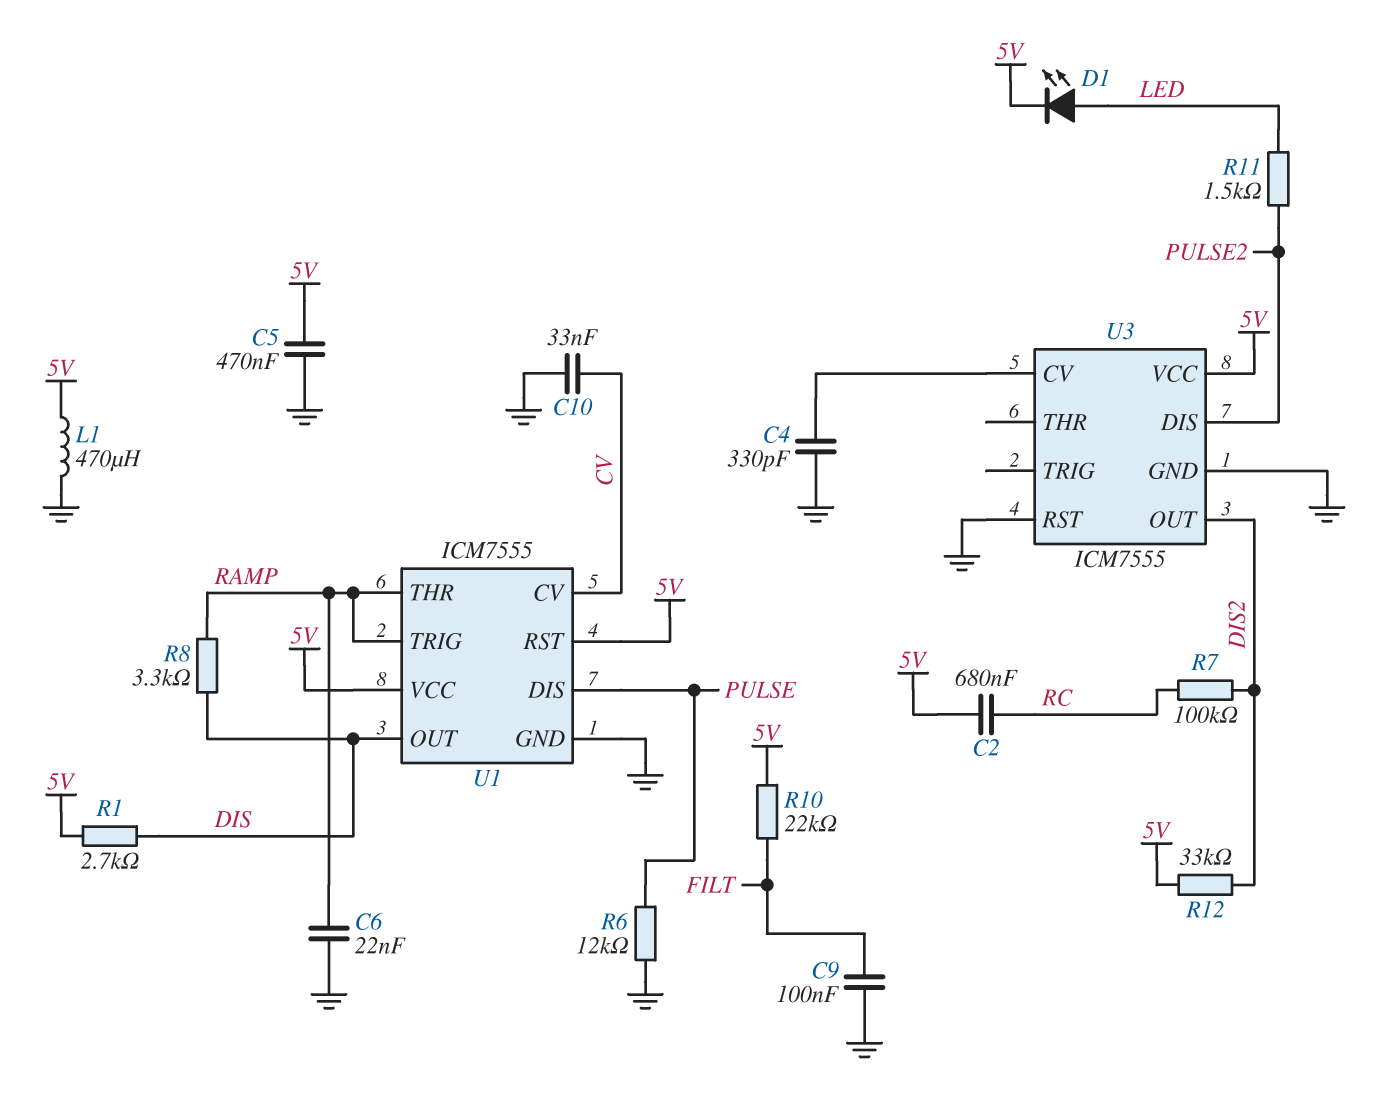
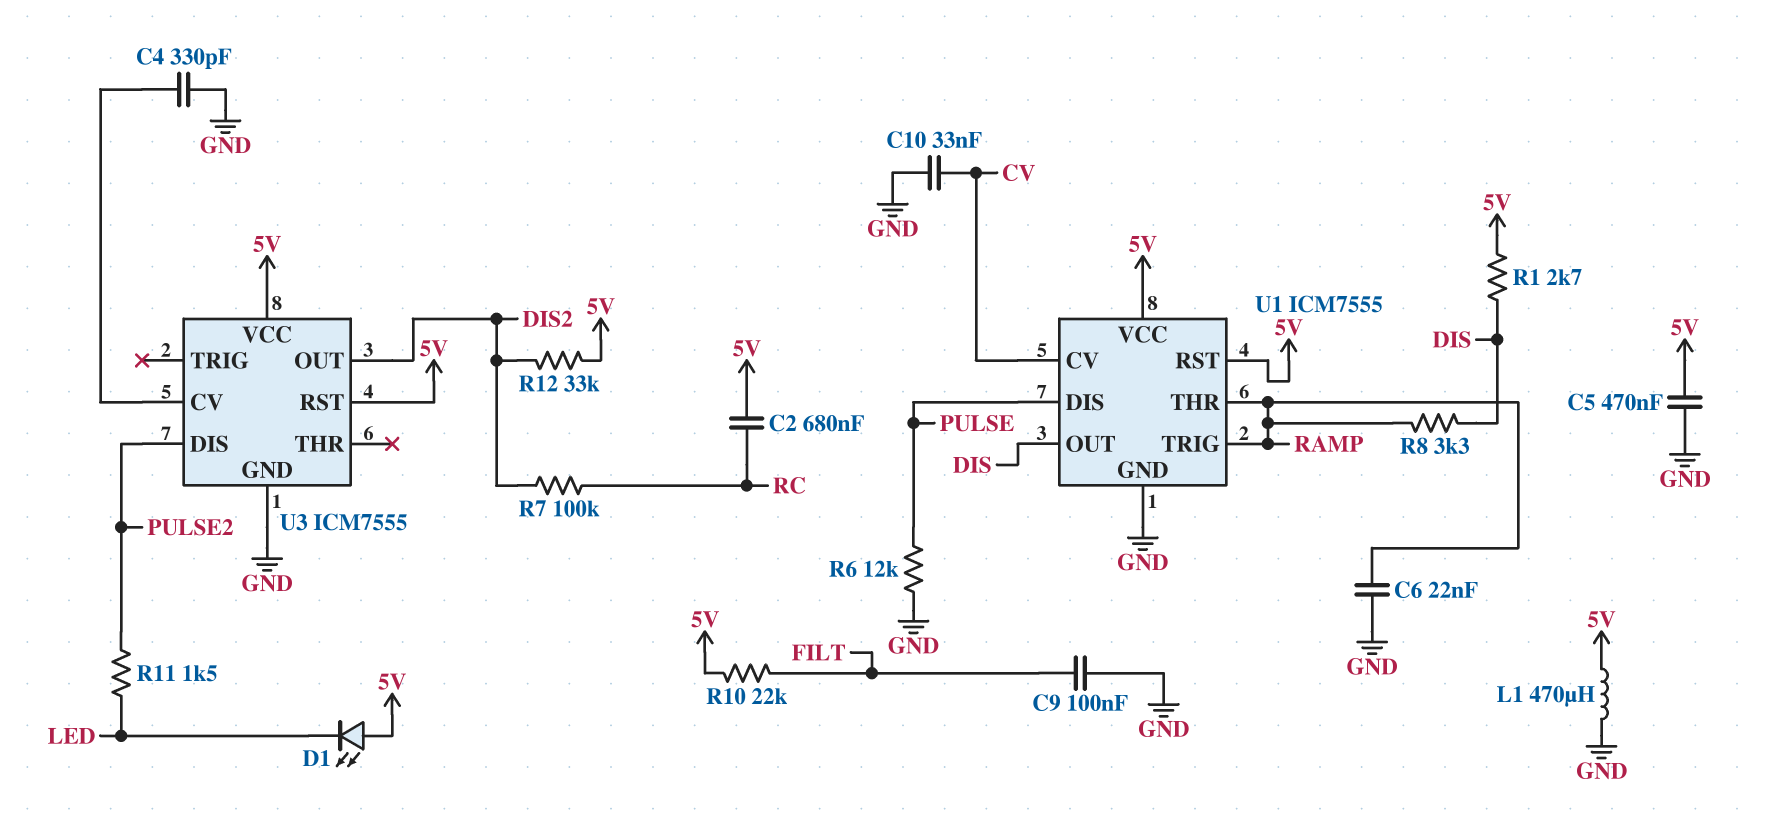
D1: LED (A LED, K 5V) -> LED (A 5V, K LED)
U3 pin RST: GND -> 5V

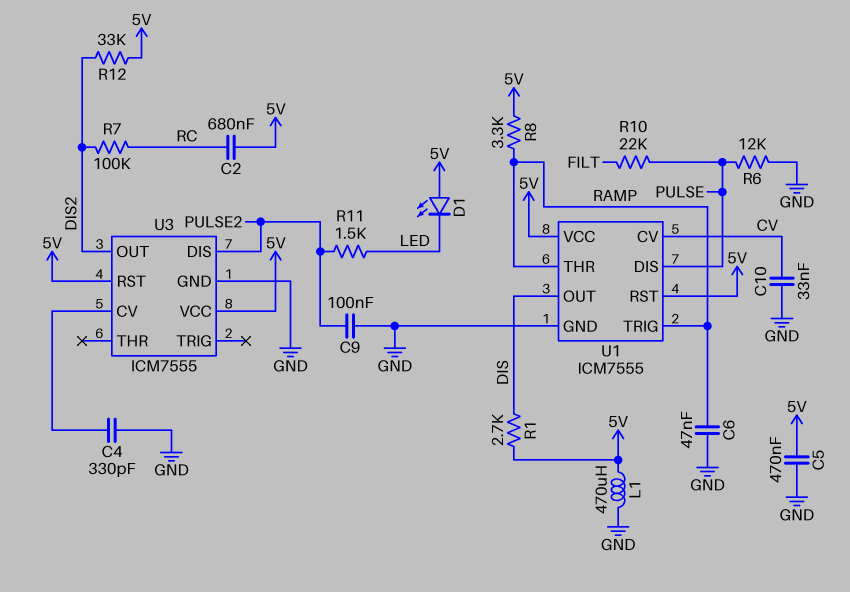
C6: 22nF (GND, RAMP) -> 47nF (GND, RAMP)
C9: 100nF (FILT, GND) -> 100nF (GND, PULSE2)
R8: 3.3k (DIS, RAMP) -> 3.3k (5V, RAMP)
R10: 22k (5V, FILT) -> 22k (FILT, PULSE)

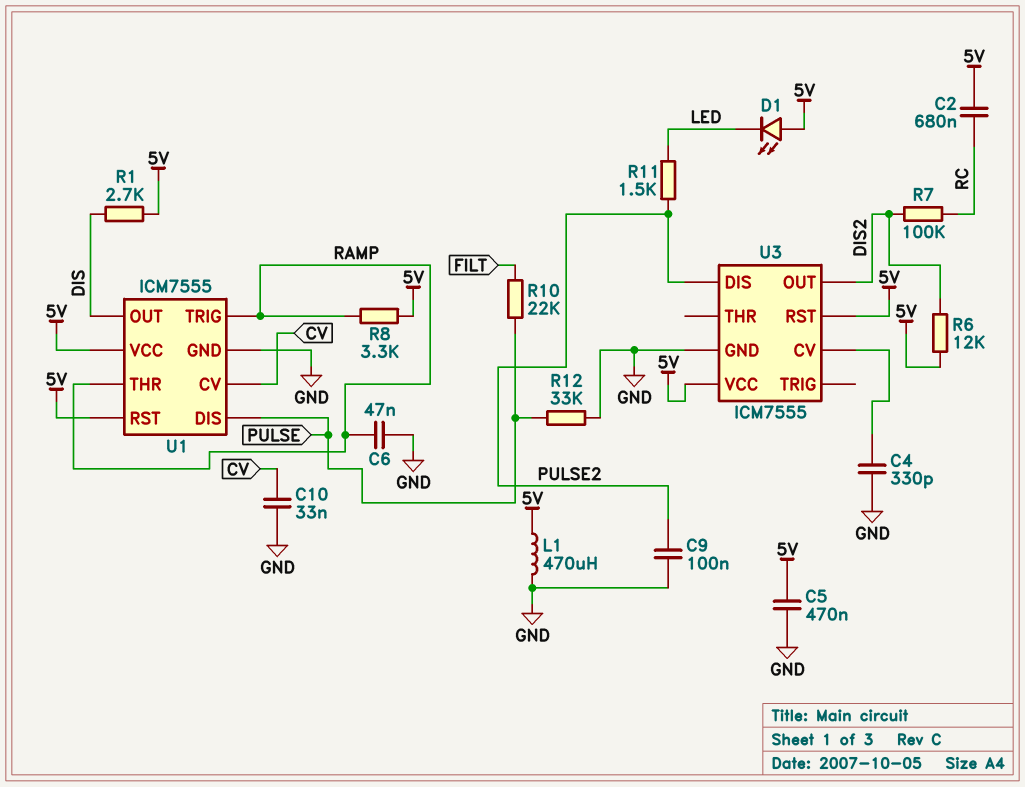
R6: 12k (GND, PULSE) -> 12k (5V, DIS2)
R12: 33k (5V, DIS2) -> 33k (GND, PULSE)

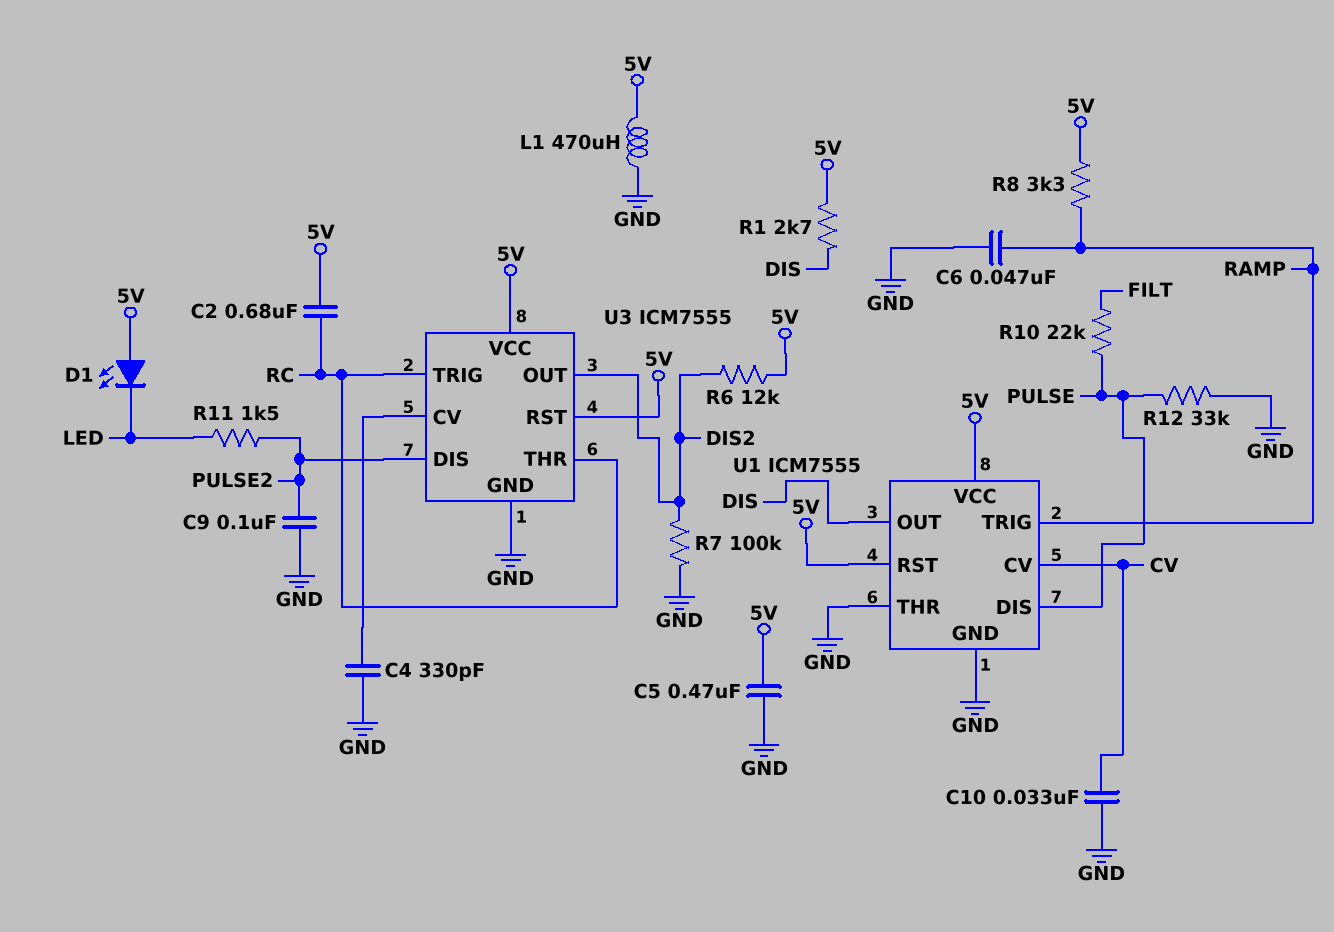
R7: 100k (DIS2, RC) -> 100k (DIS2, GND)
U1 pin THR: RAMP -> GND
U3 pin THR: none -> RC
U3 pin TRIG: none -> RC

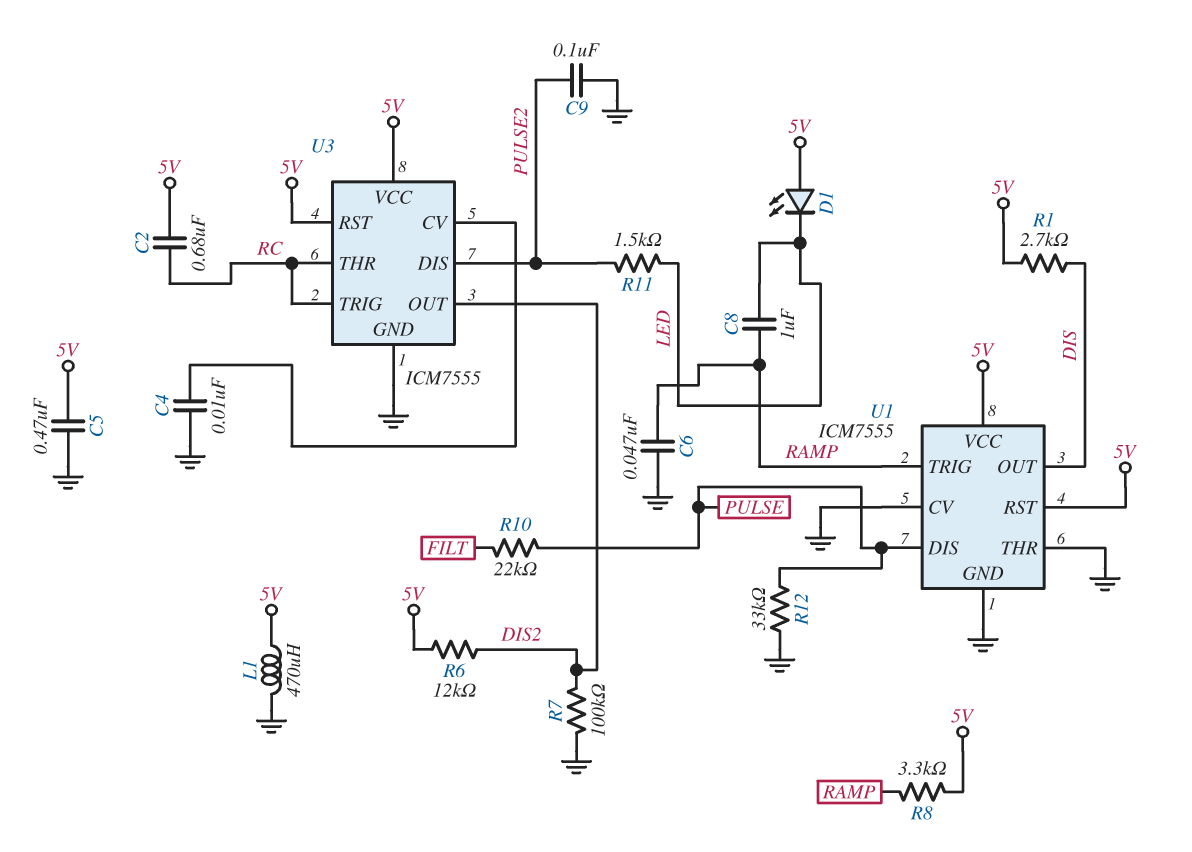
C4: 330pF (GND, U3/CV) -> 10nF (GND, U3/CV)
C8: none -> 1uF (LED, RAMP)
C10: 33nF (CV, GND) -> none
U1 pin CV: CV -> GND

